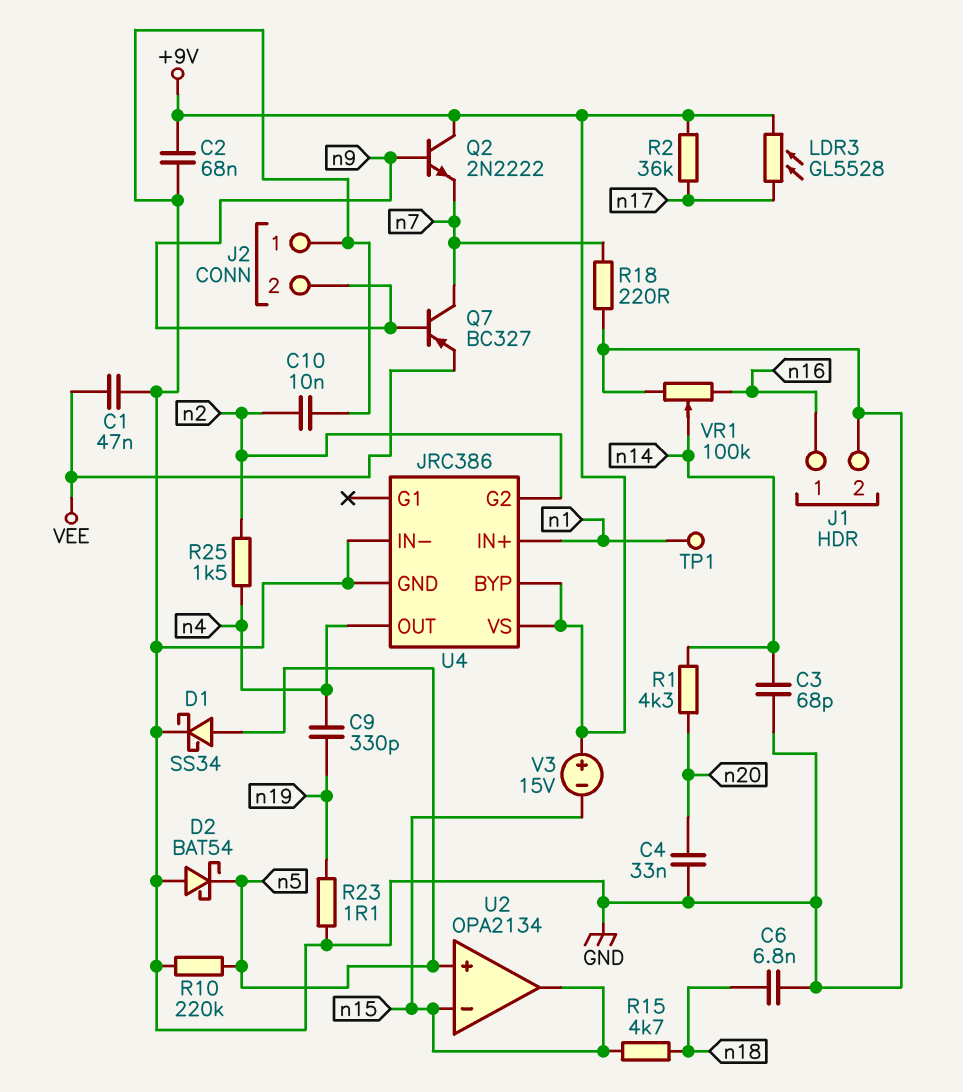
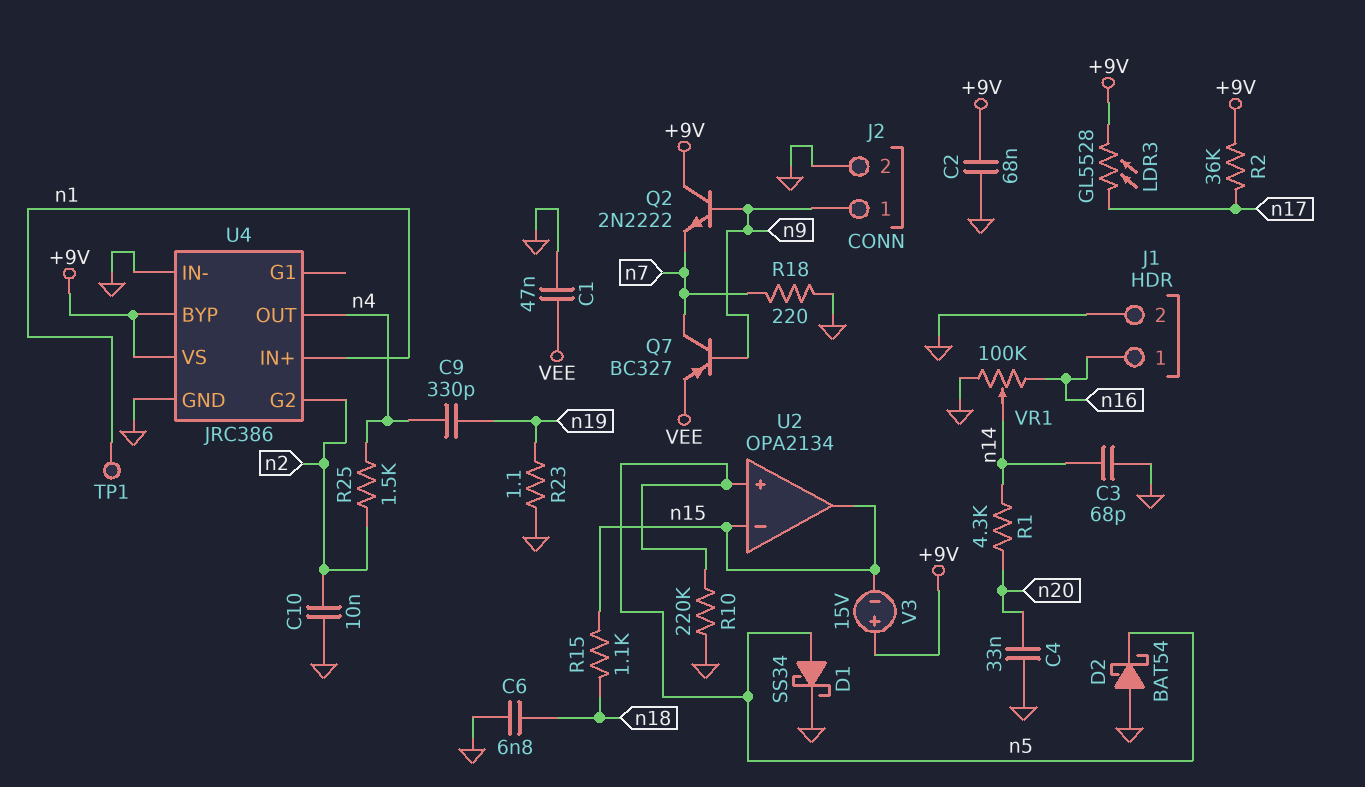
J2 pin 1: GND -> n9
J2 pin 2: n9 -> GND
R15: 4.7k (n15, n18) -> 1.1k (n15, n18)

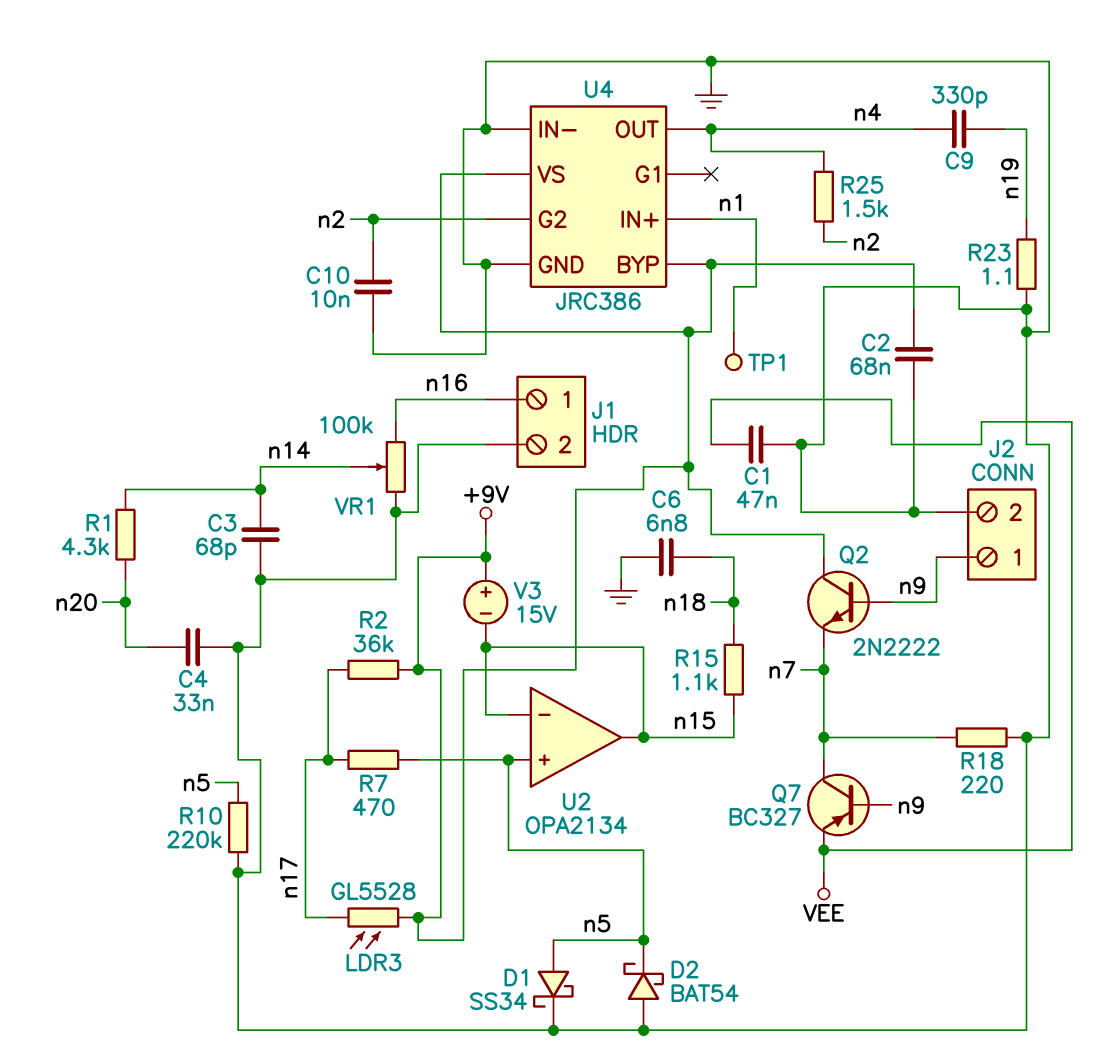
R7: none -> 470 (n5, n17)

